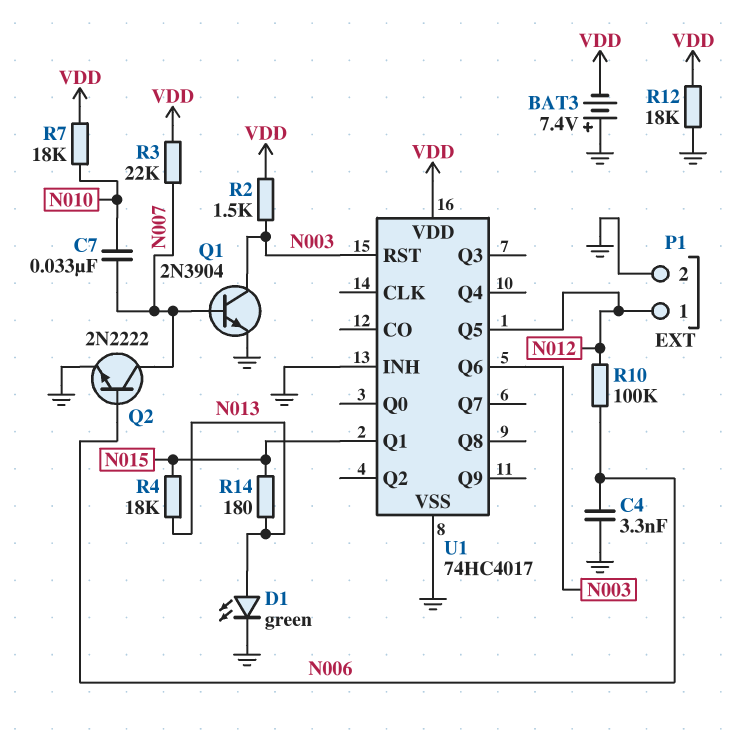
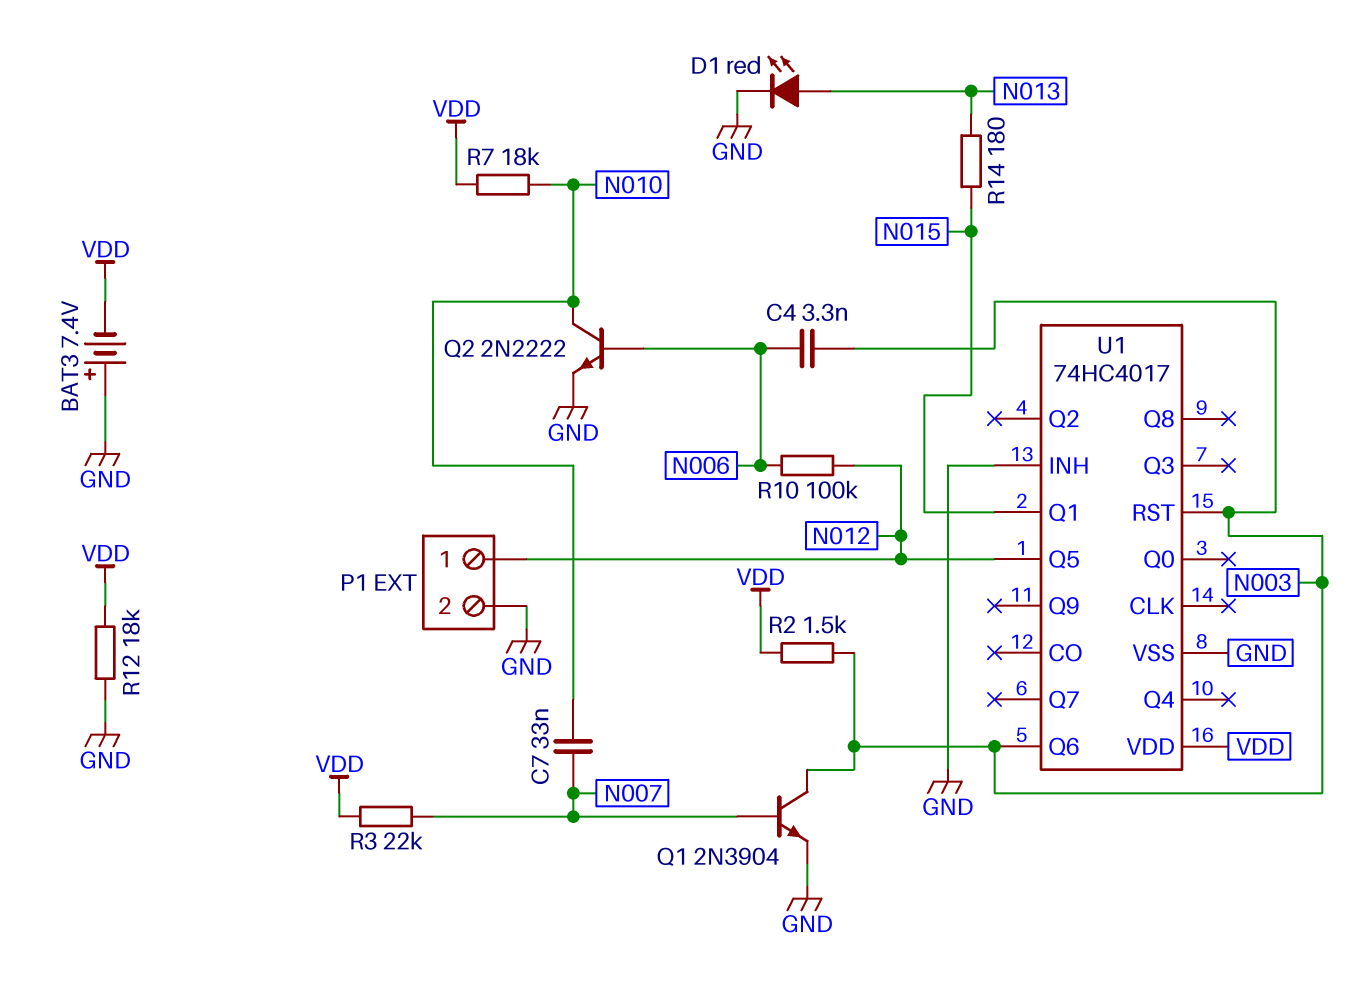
C4: 3.3nF (GND, N006) -> 3.3nF (N003, N006)
D1: LED green (A N013, K GND) -> LED red (A N013, K GND)
Q2: NPN 2N2222 (B N006, C N007, E GND) -> NPN 2N2222 (B N006, C N010, E GND)
R4: 18k (N013, N015) -> none

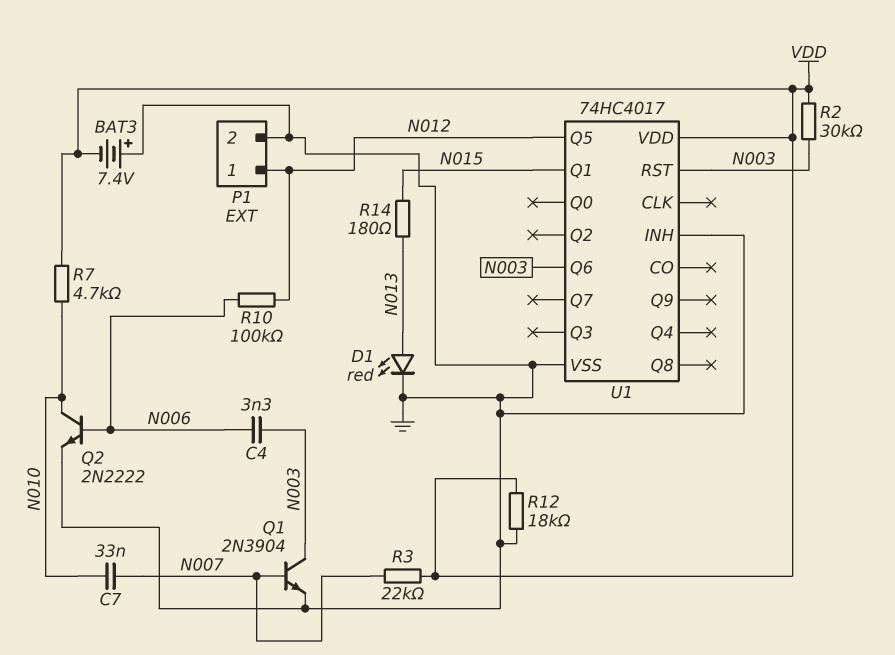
R2: 1.5k (N003, VDD) -> 30k (N003, VDD)
R7: 18k (N010, VDD) -> 4.7k (N010, VDD)

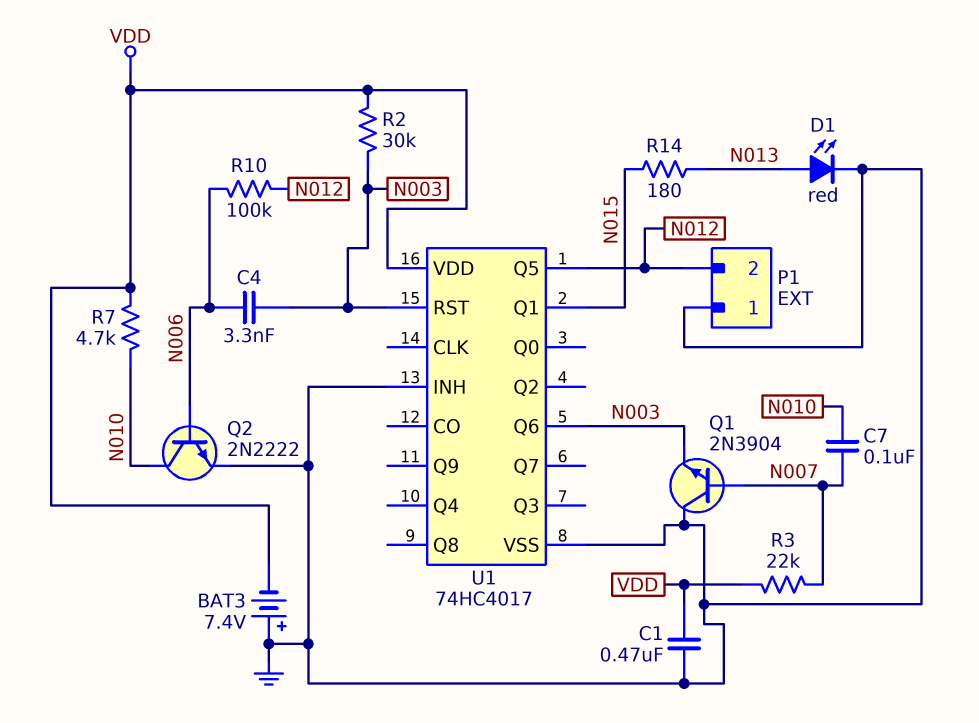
C1: none -> 470nF (GND, VDD)
C7: 33nF (N007, N010) -> 100nF (N007, N010)
P1 pin 1: N012 -> GND
P1 pin 2: GND -> N012
Q1: NPN 2N3904 (B N007, C N003, E GND) -> NPN 2N3904 (B N007, C GND, E N003)
R12: 18k (GND, VDD) -> none

